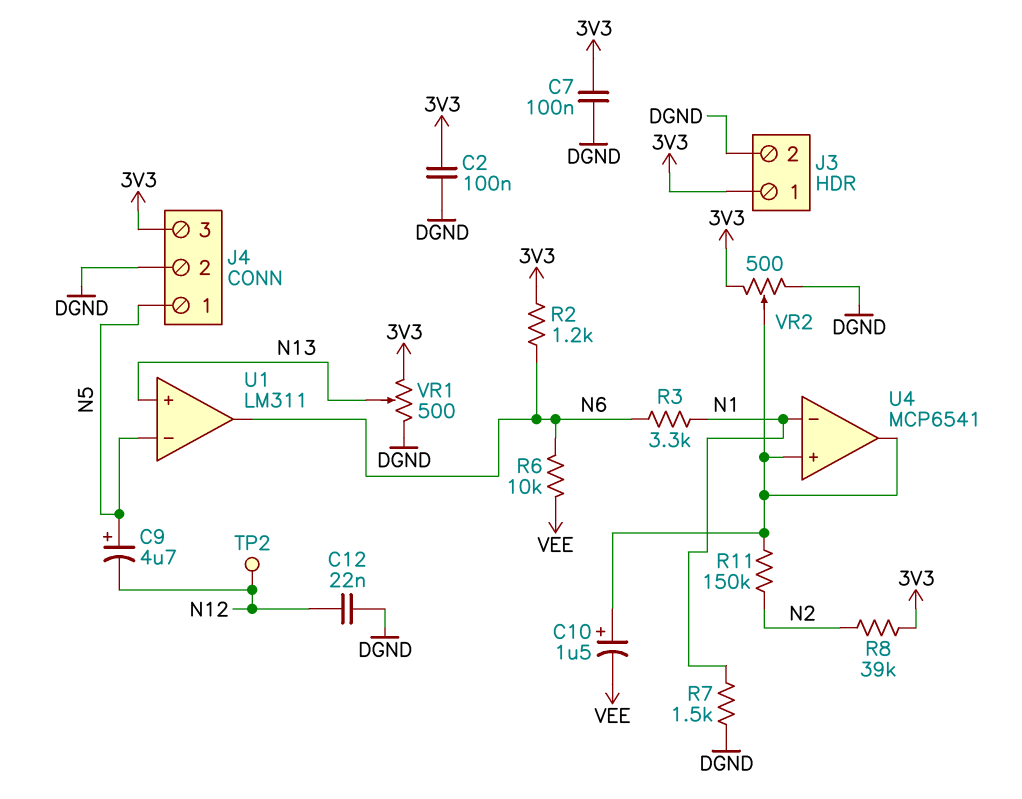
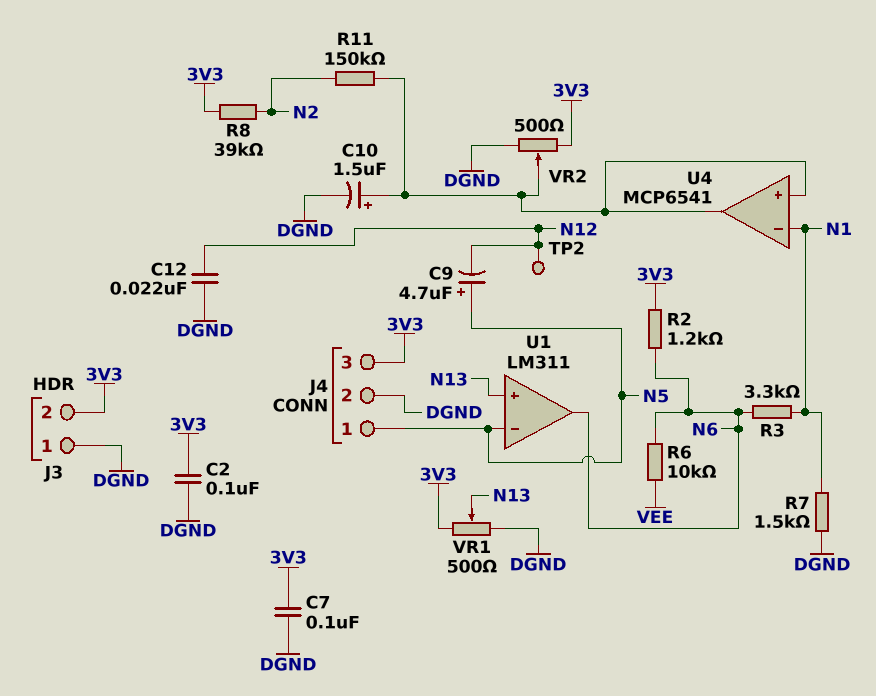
C10: 1.5uF (plus U4/in+, minus VEE) -> 1.5uF (plus U4/in+, minus DGND)
J3 pin 1: 3V3 -> DGND
J3 pin 2: DGND -> 3V3

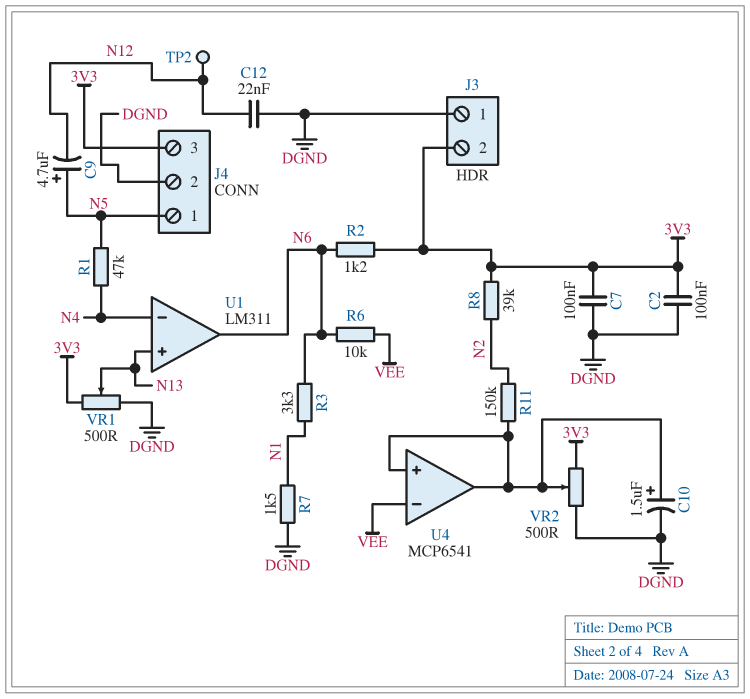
R1: none -> 47k (N4, N5)
U1 pin in-: N5 -> N4
U4 pin in-: N1 -> VEE

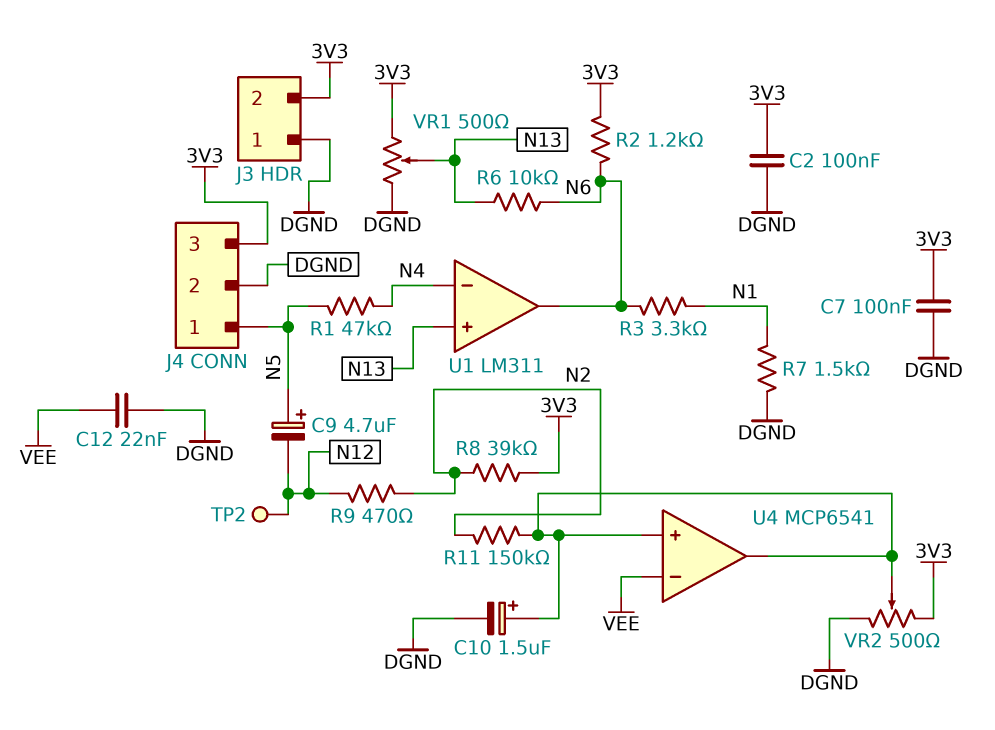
C12: 22nF (DGND, N12) -> 22nF (DGND, VEE)
R6: 10k (N6, VEE) -> 10k (N6, N13)
R9: none -> 470 (N2, N12)

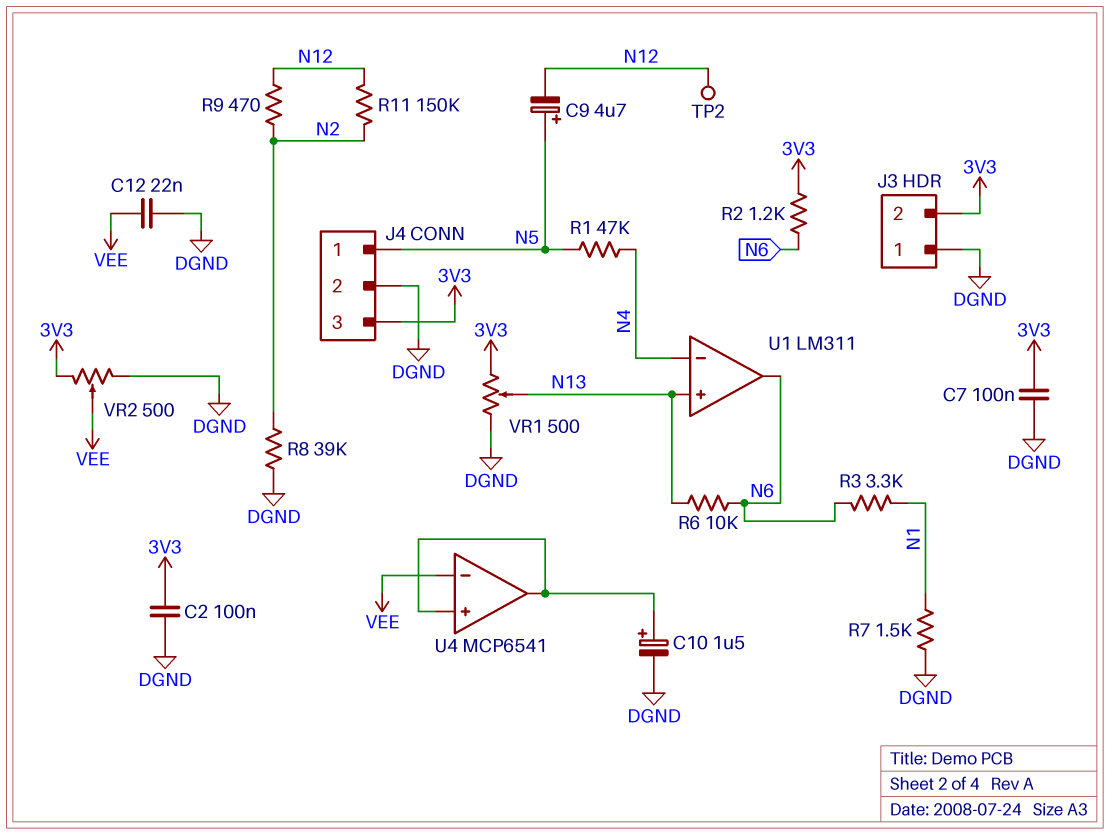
R8: 39k (3V3, N2) -> 39k (DGND, N2)
R11: 150k (N2, U4/in+) -> 150k (N2, N12)
VR2: 500 (3V3, DGND, wiper U4/in+) -> 500 (3V3, DGND, wiper VEE)

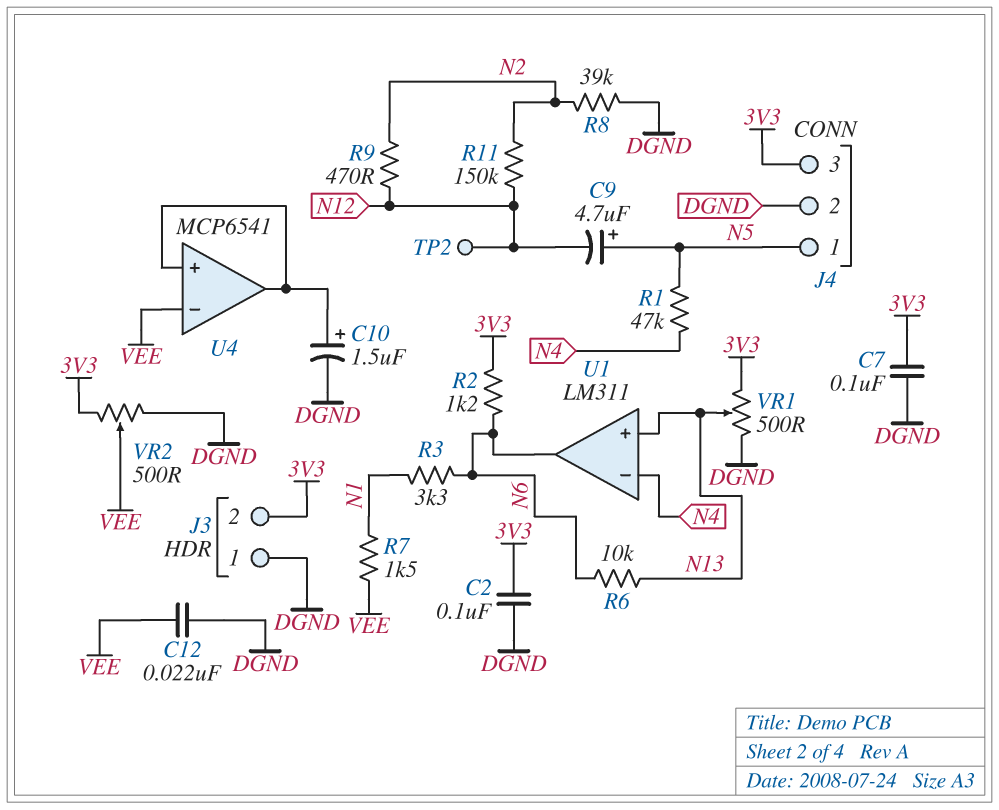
R7: 1.5k (DGND, N1) -> 1.5k (N1, VEE)

